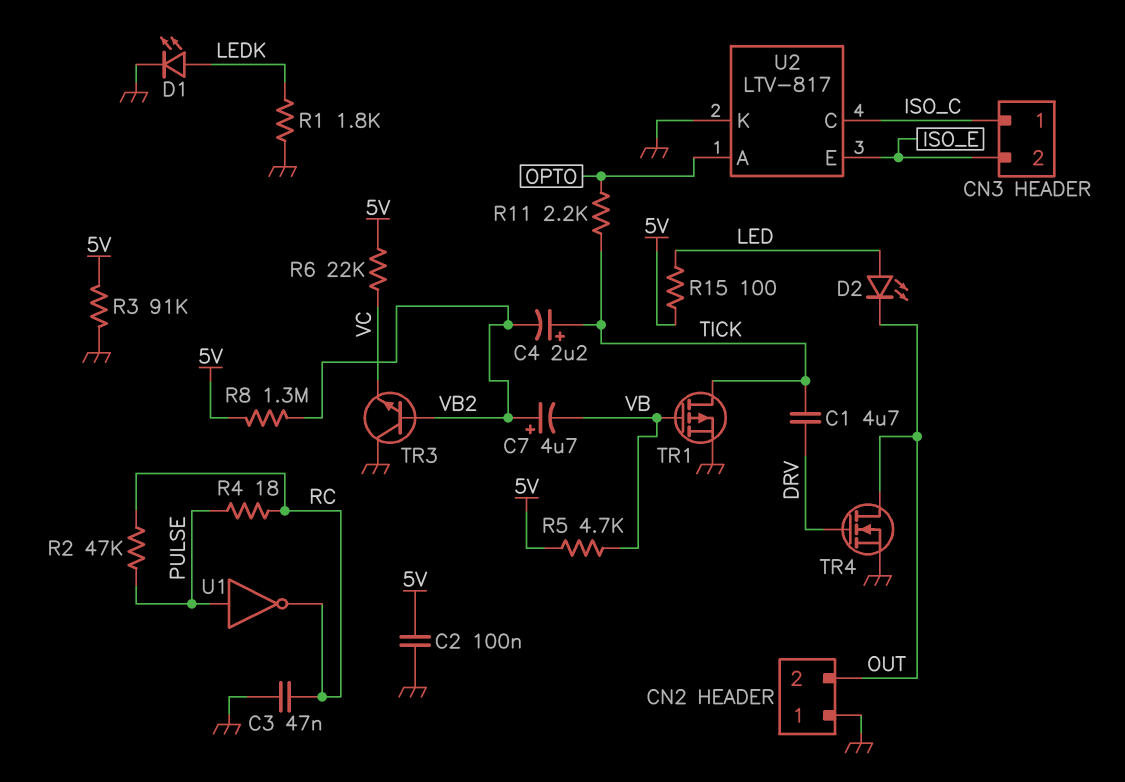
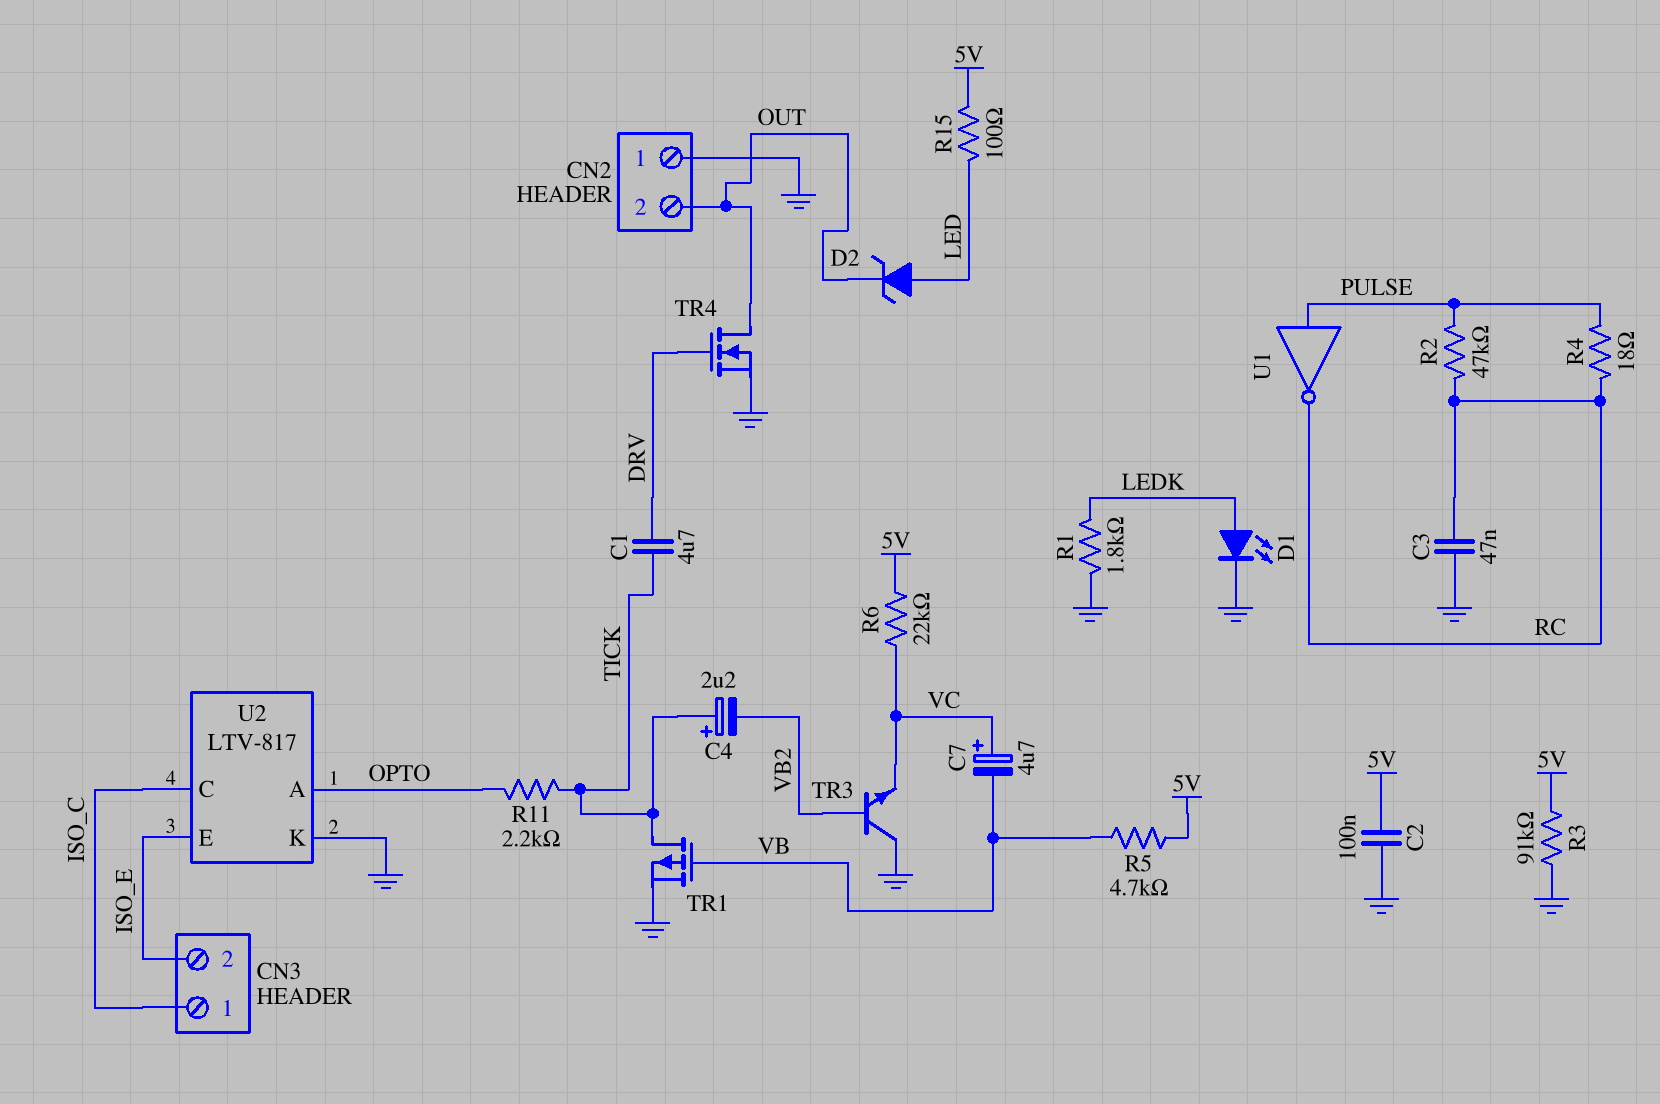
C7: 4.7uF (plus VB2, minus VB) -> 4.7uF (plus VC, minus VB)
D2: LED (A LED, K OUT) -> zener (A LED, K OUT)
R8: 1.3M (5V, VB2) -> none

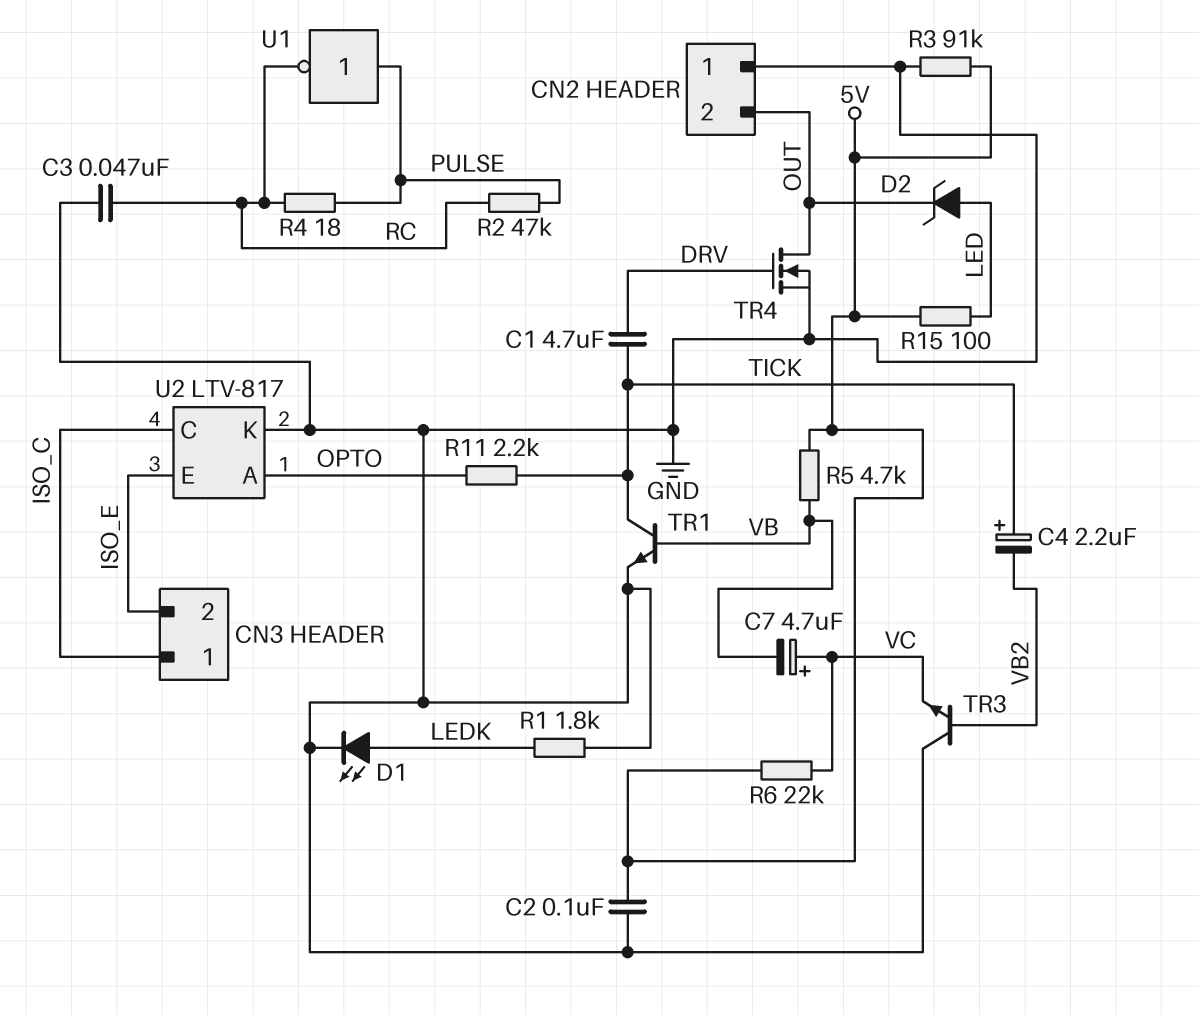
TR1: PMOS (G VB, D TICK, S GND) -> NPN (B VB, C TICK, E GND)

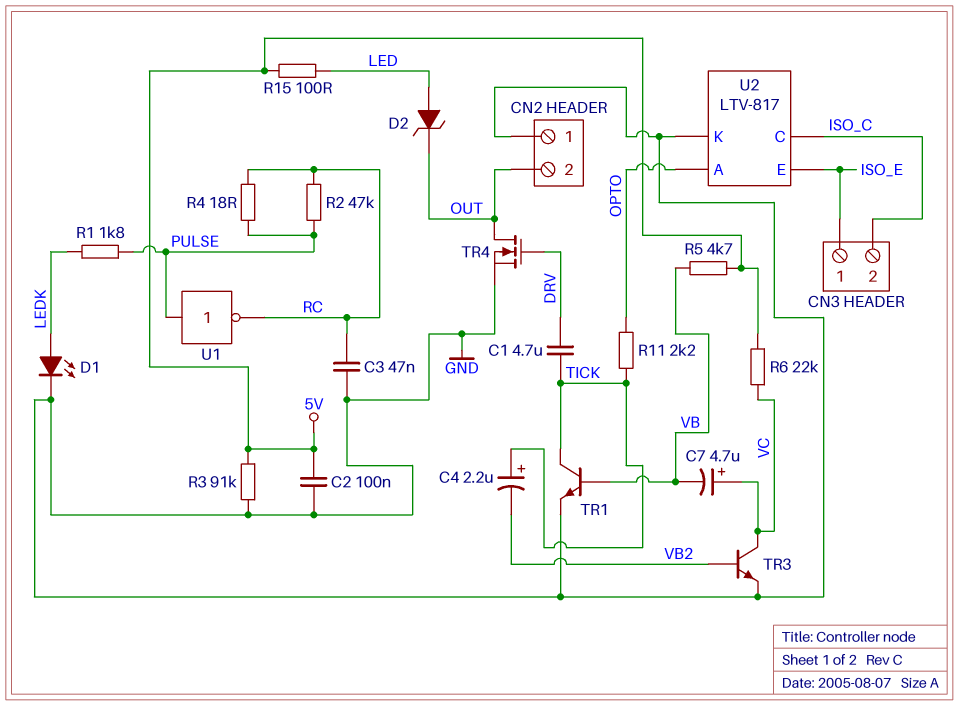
CN3 pin 1: ISO_C -> ISO_E
CN3 pin 2: ISO_E -> ISO_C
R1: 1.8k (GND, LEDK) -> 1.8k (LEDK, PULSE)
TR3: NPN (B VB2, C GND, E VC) -> NPN (B VB2, C VC, E GND)

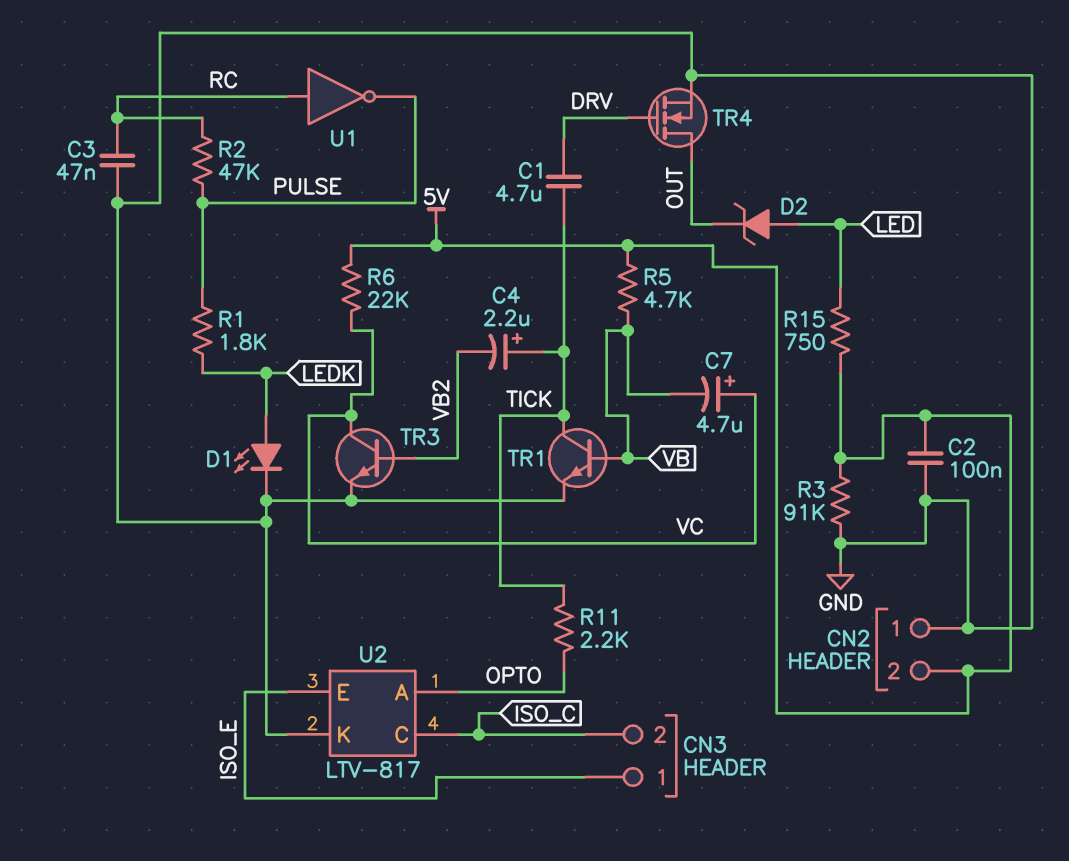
CN2 pin 2: OUT -> 5V
R4: 18 (PULSE, RC) -> none
R15: 100 (5V, LED) -> 750 (5V, LED)
U1: NOT (in PULSE, out RC) -> NOT (in RC, out PULSE)

